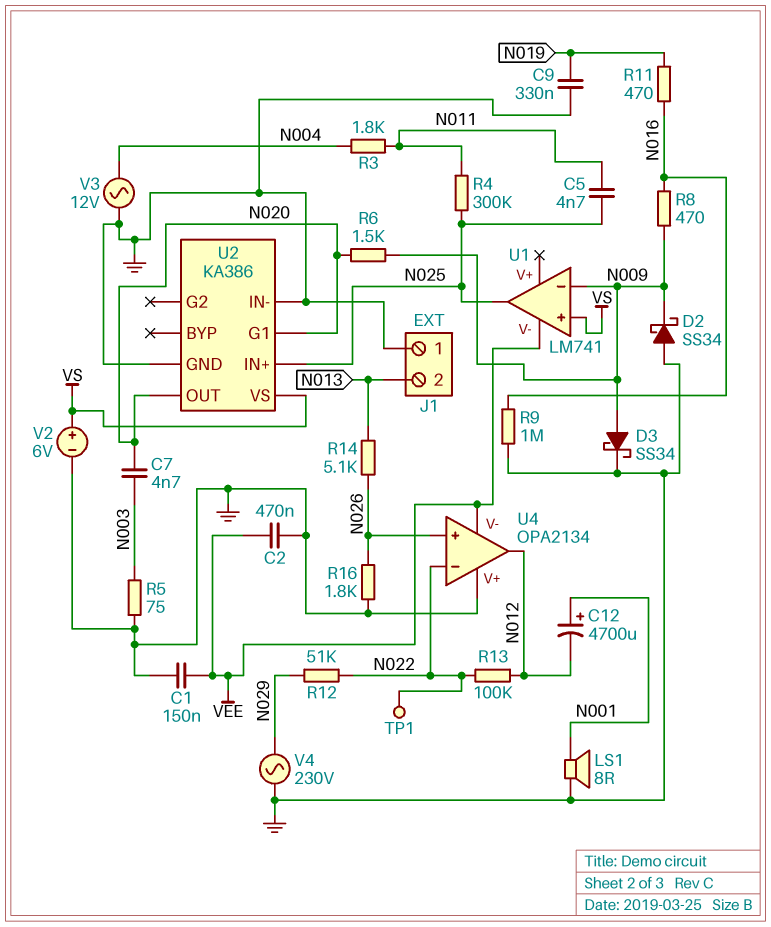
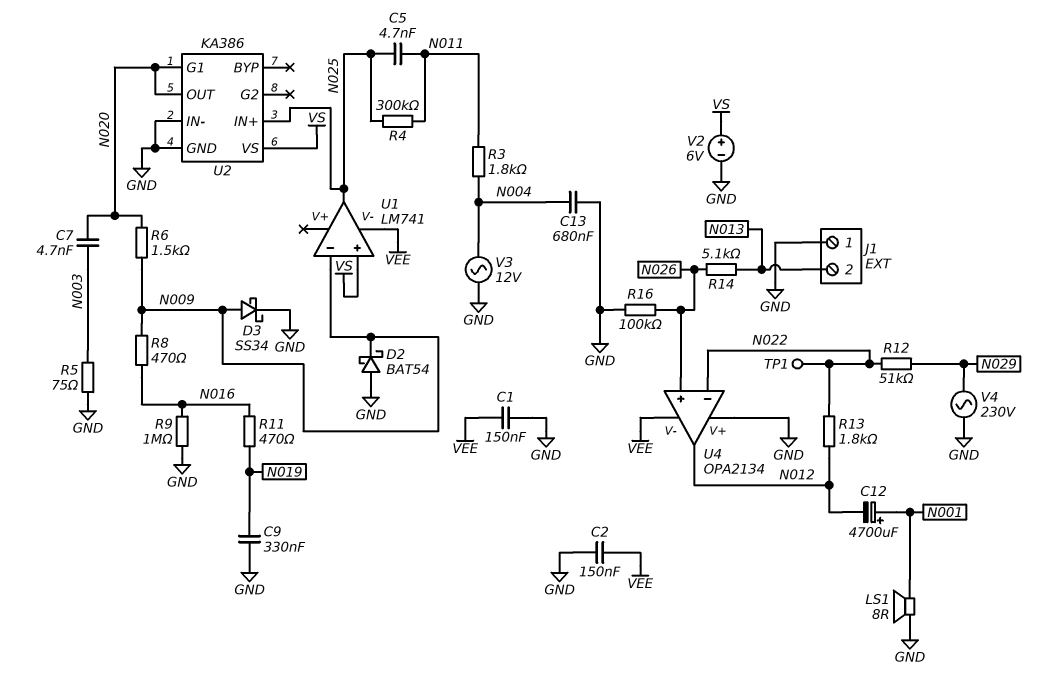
C2: 470nF (GND, VEE) -> 150nF (GND, VEE)
C13: none -> 680nF (GND, N004)
D2: schottky SS34 (A GND, K N009) -> schottky BAT54 (A GND, K N009)
R13: 100k (N012, N022) -> 1.8k (N012, N022)
R16: 1.8k (GND, N026) -> 100k (GND, N026)

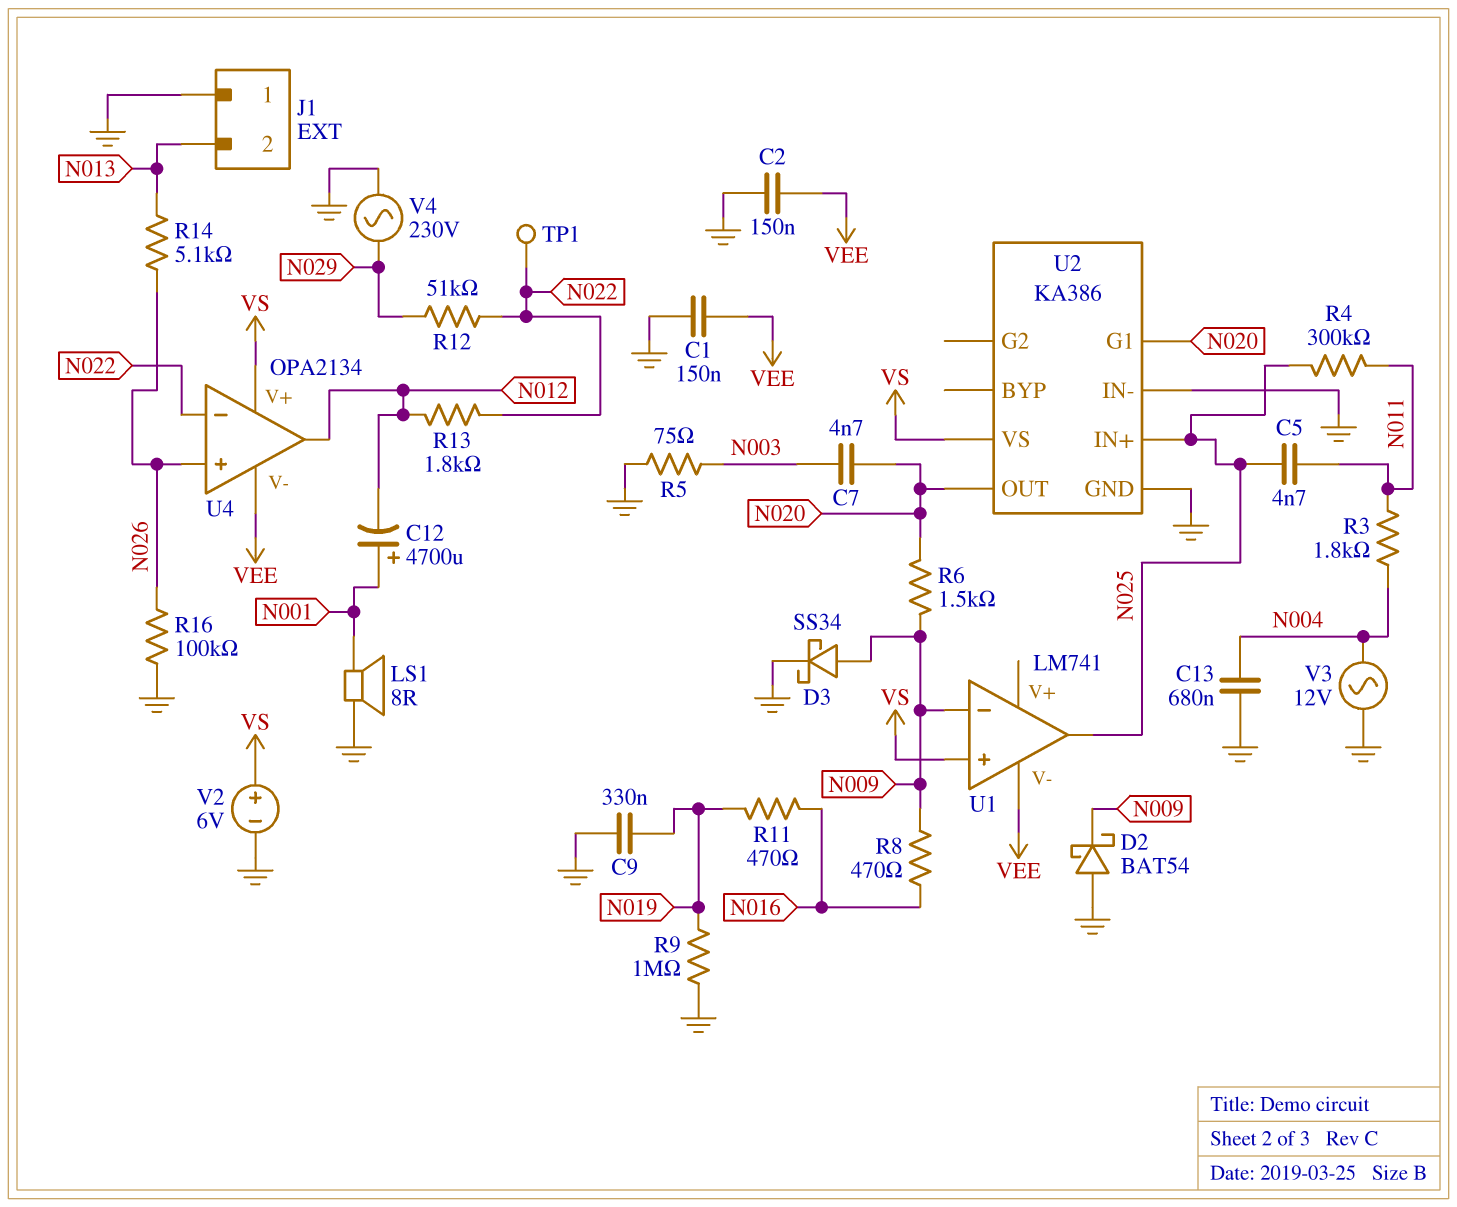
R9: 1M (GND, N016) -> 1M (GND, N019)
U4 pin V+: GND -> VS

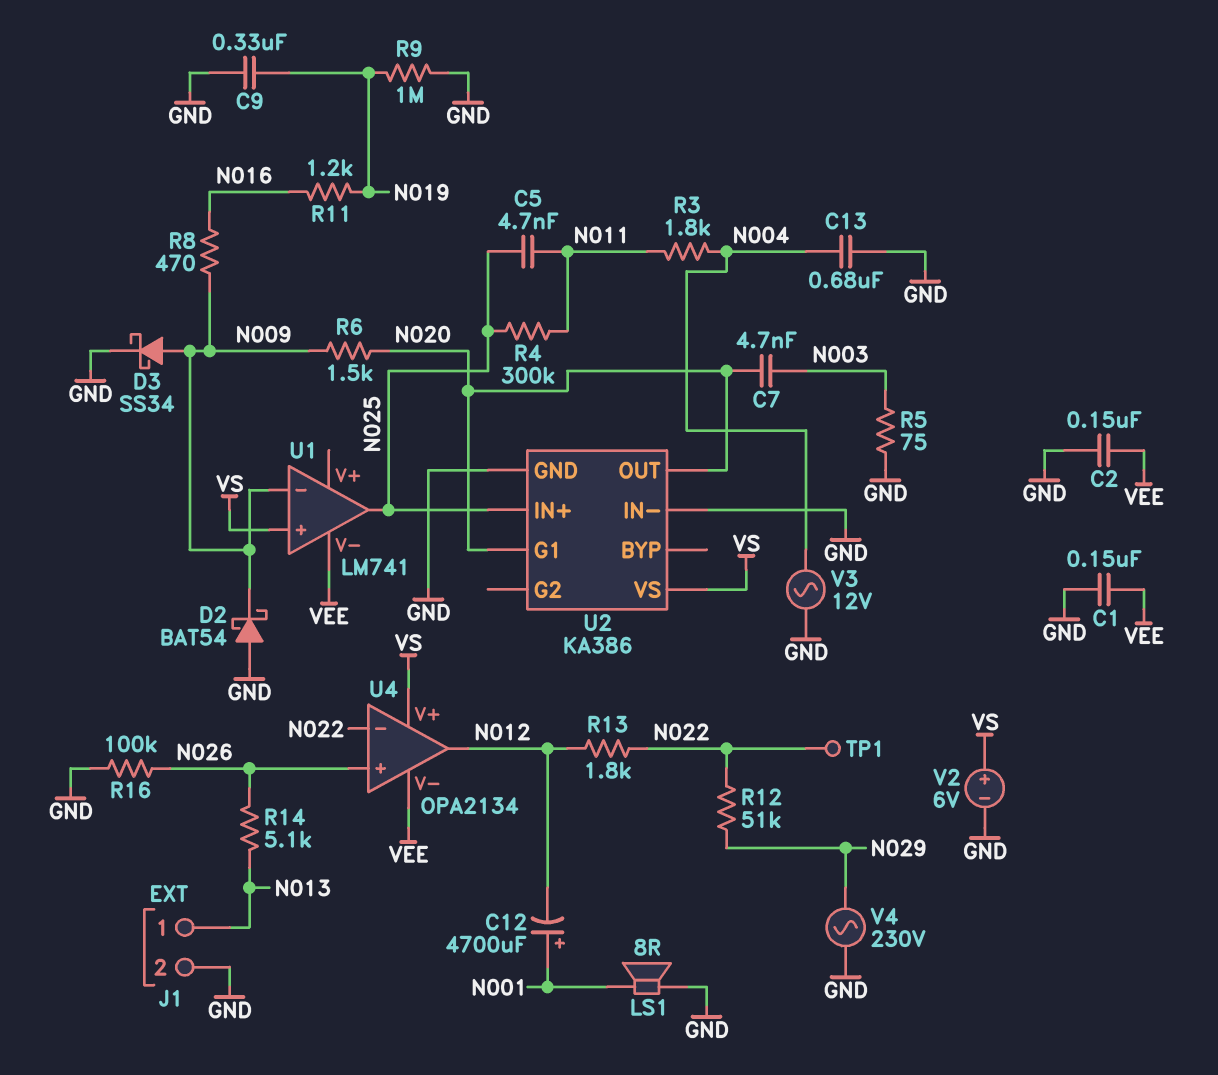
J1 pin 1: GND -> N013
J1 pin 2: N013 -> GND
R11: 470 (N016, N019) -> 1.2k (N016, N019)

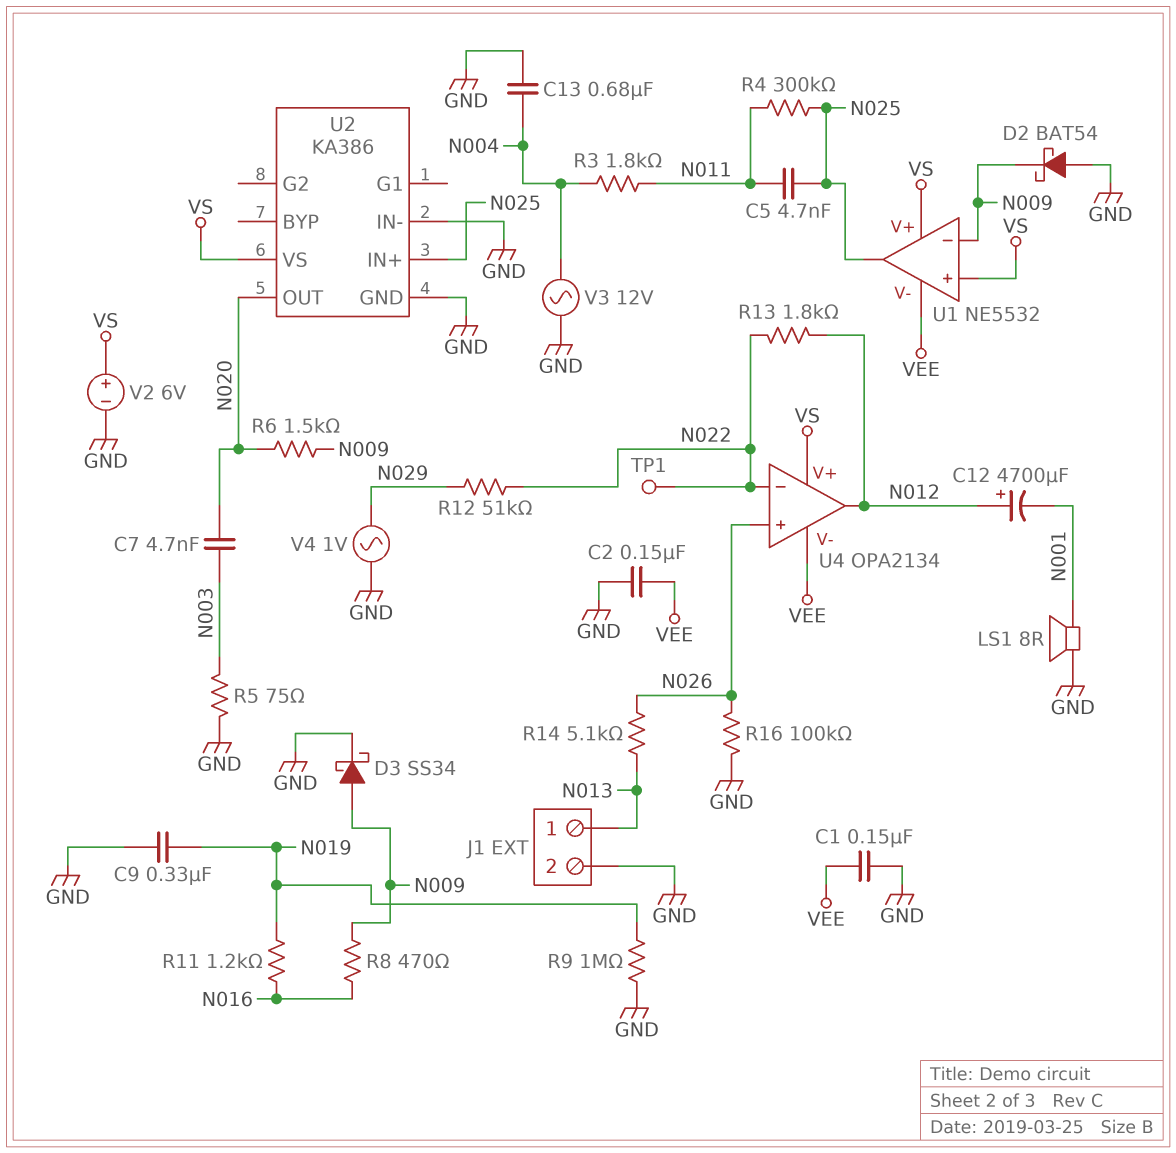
C12: 4700uF (plus N001, minus N012) -> 4700uF (plus N012, minus N001)
U1: LM741 -> NE5532
U1 pin V+: none -> VS
U2 pin G1: N020 -> none
V4: AC 230V (GND, N029) -> AC 1V (GND, N029)

